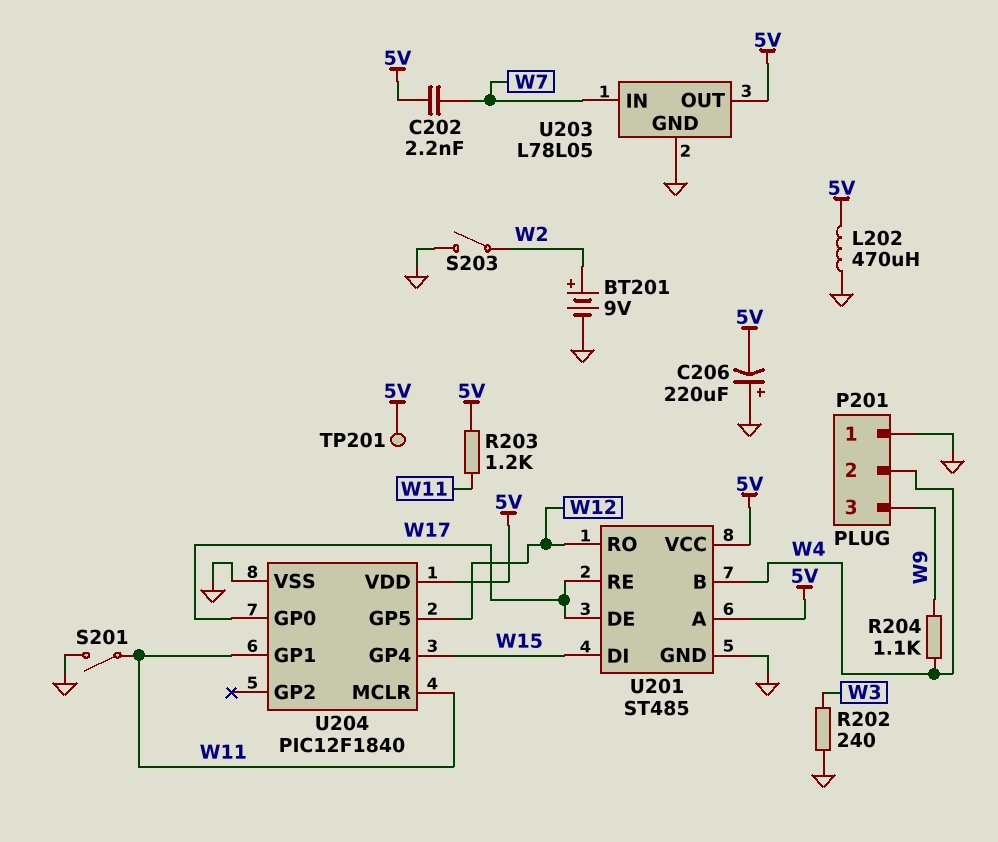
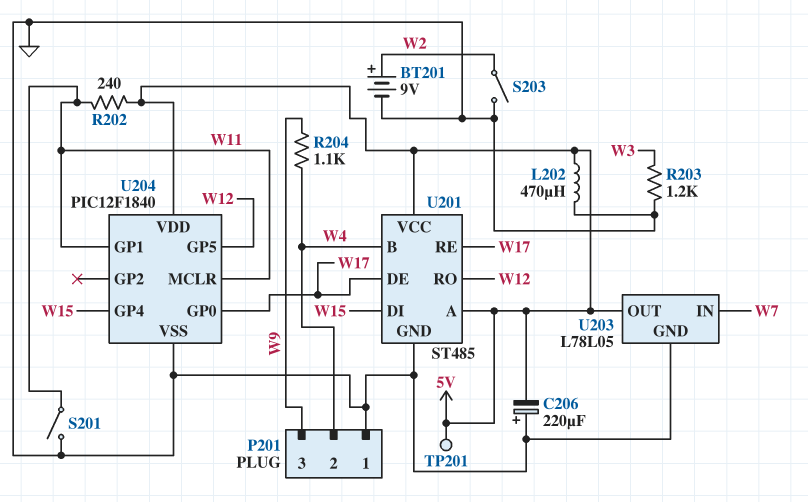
C202: 2.2nF (5V, W7) -> none
R202: 240 (GND, W3) -> 240 (5V, W11)
R203: 1.2k (5V, W11) -> 1.2k (GND, W3)

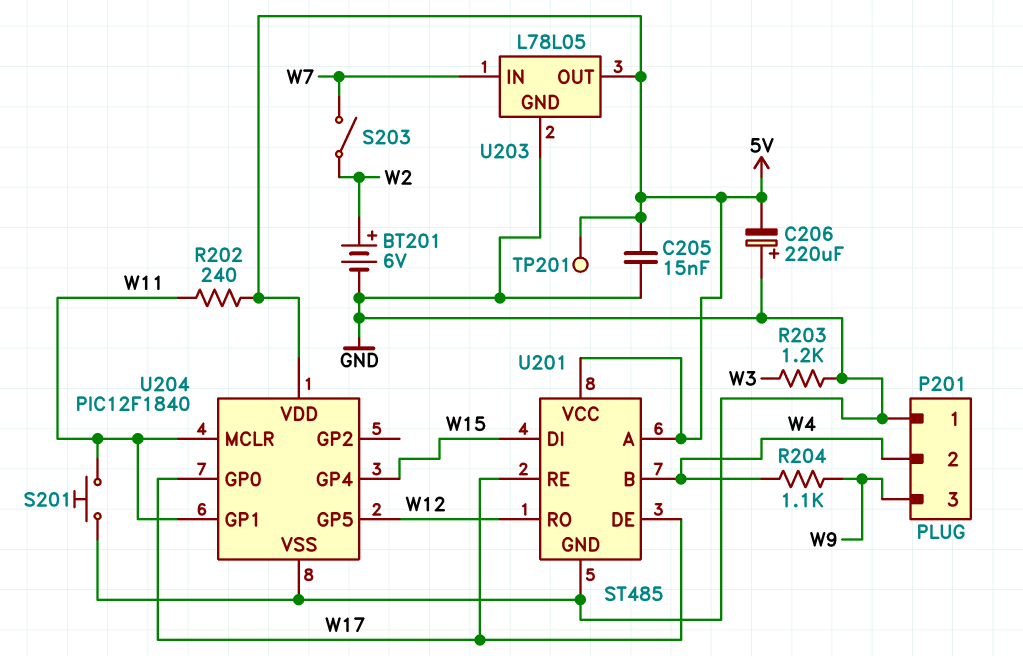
BT201: 9V (plus W2, minus GND) -> 6V (plus W2, minus GND)
C205: none -> 15nF (5V, GND)
L202: 470uH (5V, GND) -> none
S201: switch (GND, W11) -> button (GND, W11)
S203: switch (GND, W2) -> switch (W2, W7)

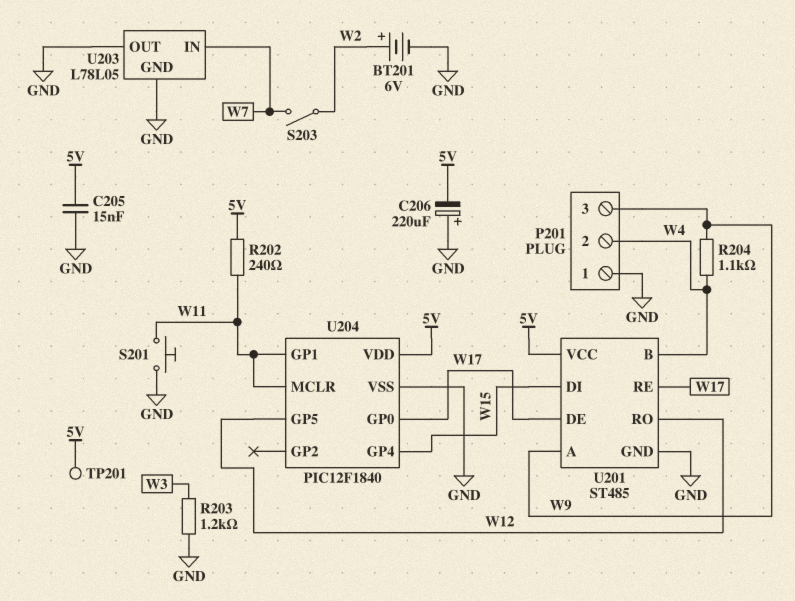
U201 pin A: 5V -> W9
U203 pin OUT: 5V -> GND

